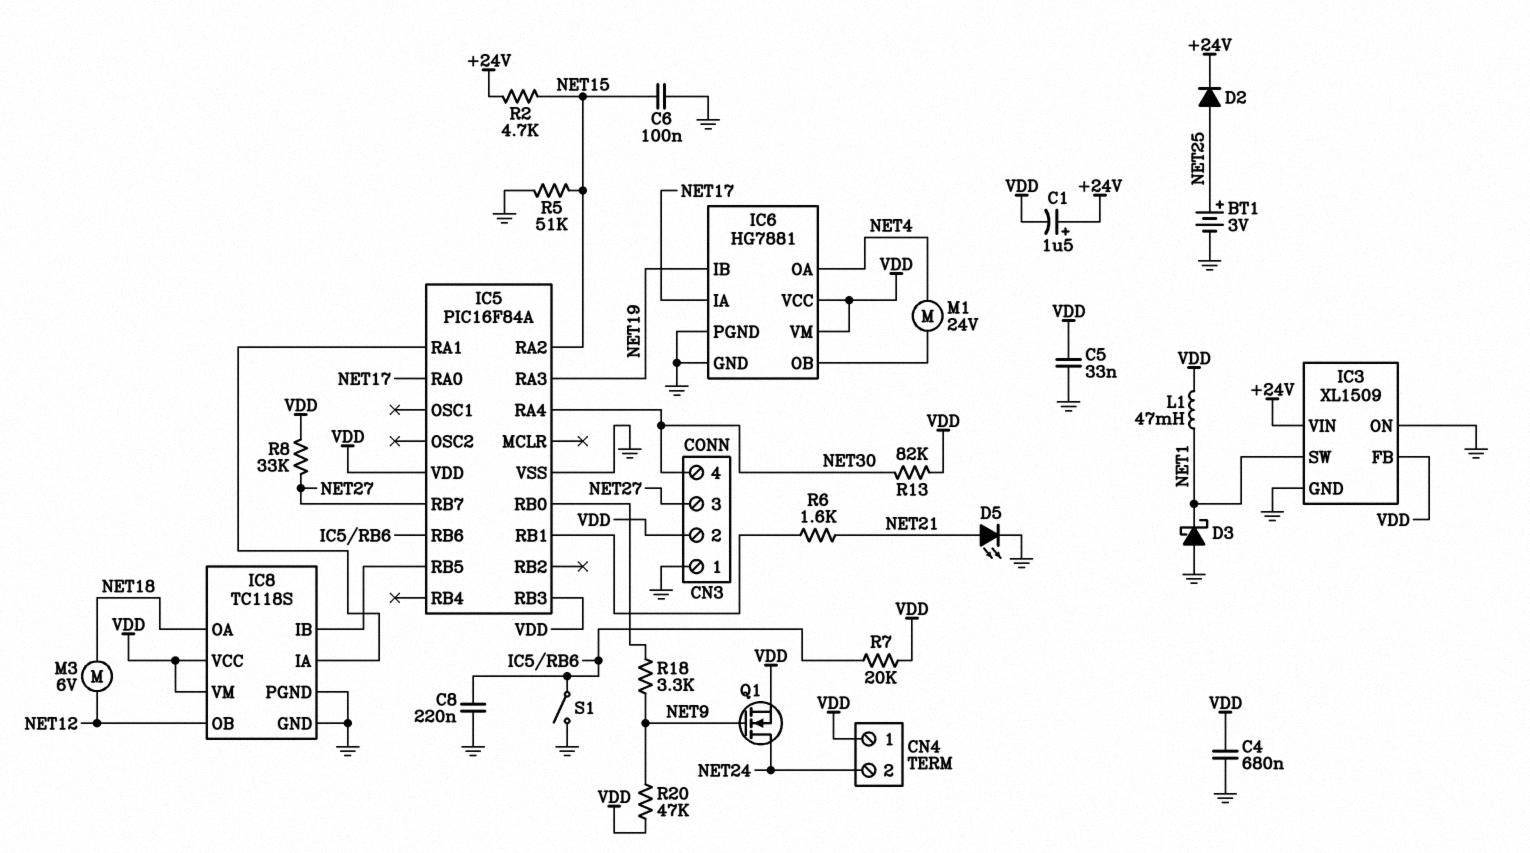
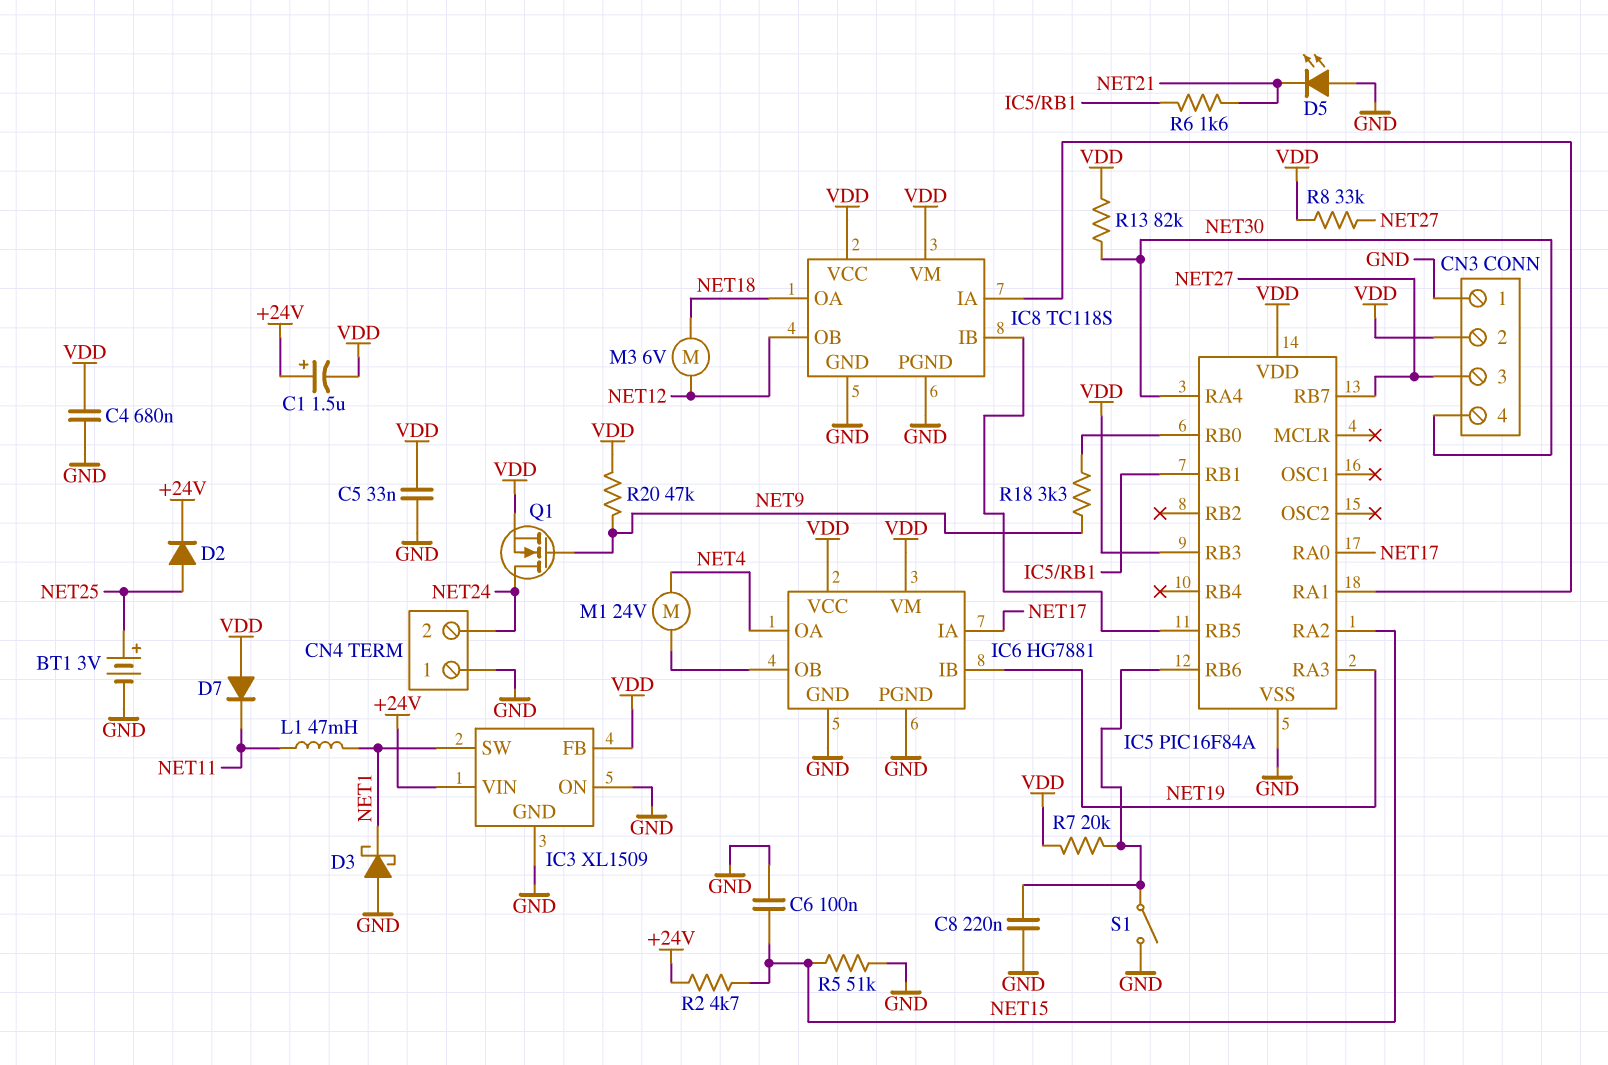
CN4 pin 1: VDD -> GND
D5: LED (A NET21, K GND) -> LED (A GND, K NET21)
D7: none -> diode (A VDD, K NET11)
L1: 47mH (NET1, VDD) -> 47mH (NET1, NET11)

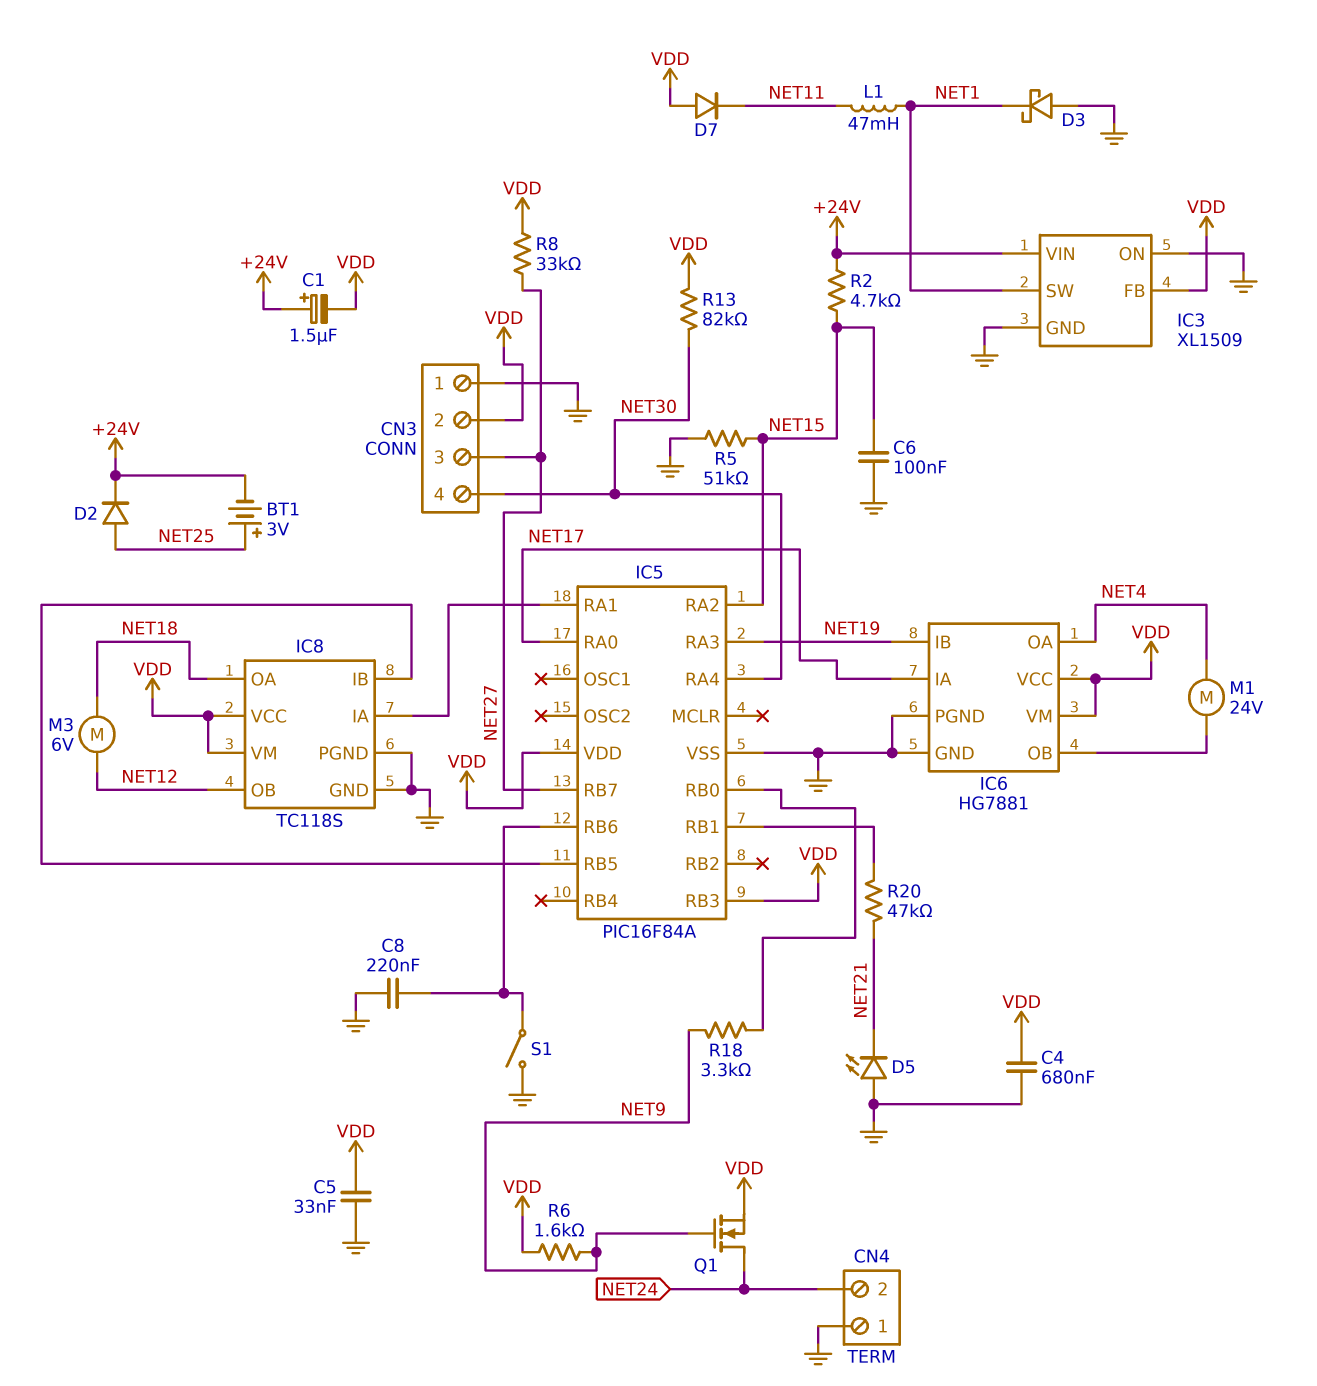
BT1: 3V (plus NET25, minus GND) -> 3V (plus NET25, minus +24V)
R6: 1.6k (IC5/RB1, NET21) -> 1.6k (NET9, VDD)
R7: 20k (IC5/RB6, VDD) -> none
R20: 47k (NET9, VDD) -> 47k (IC5/RB1, NET21)

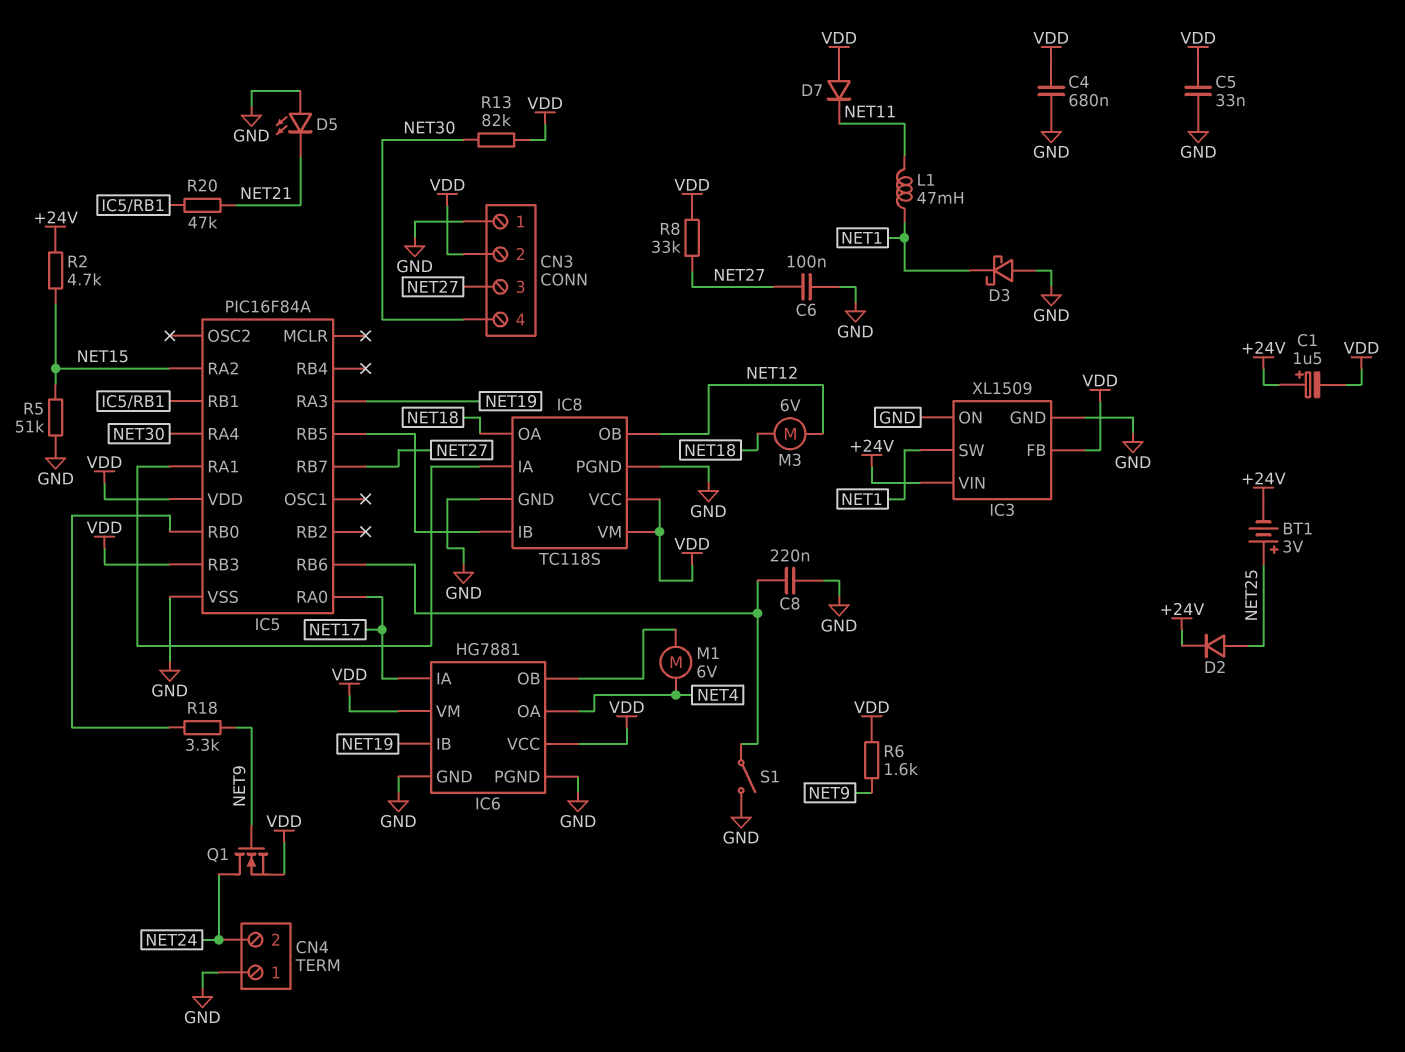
C6: 100nF (GND, NET15) -> 100nF (GND, NET27)
M1: motor 24V (IC6/OB, NET4) -> motor 6V (IC6/OB, NET4)

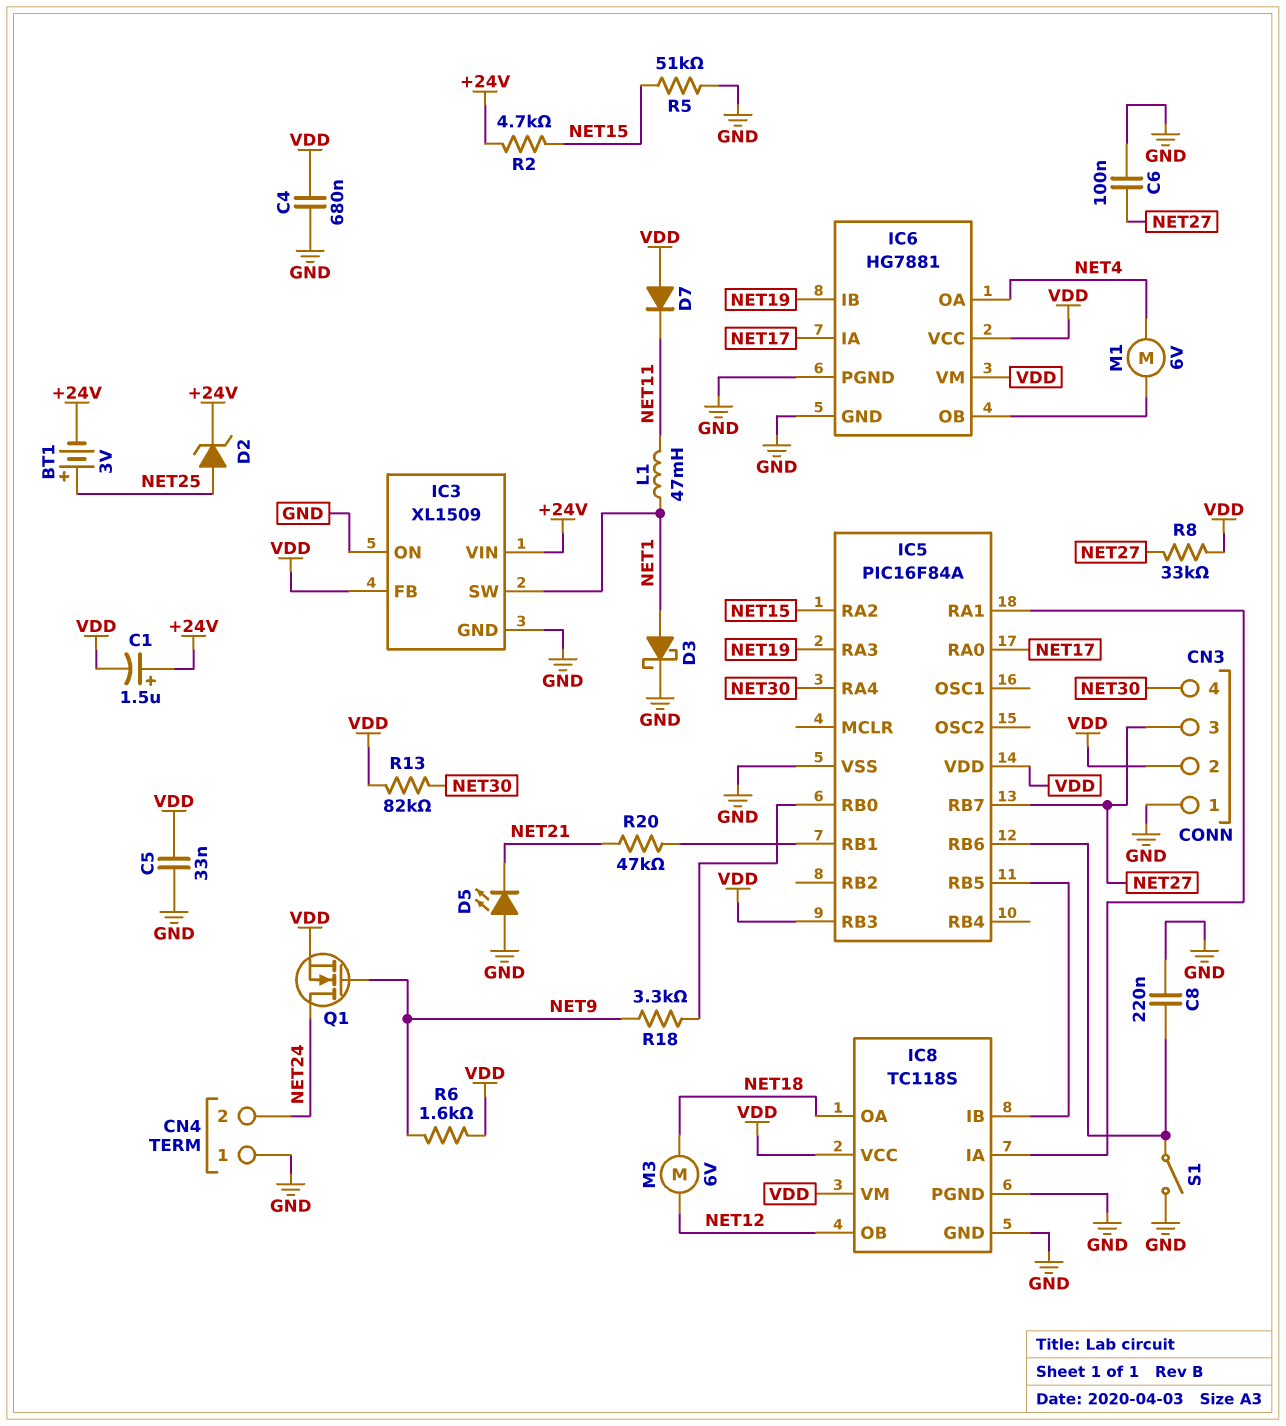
D2: diode (A NET25, K +24V) -> zener (A NET25, K +24V)
D3: schottky (A GND, K NET1) -> schottky (A NET1, K GND)

